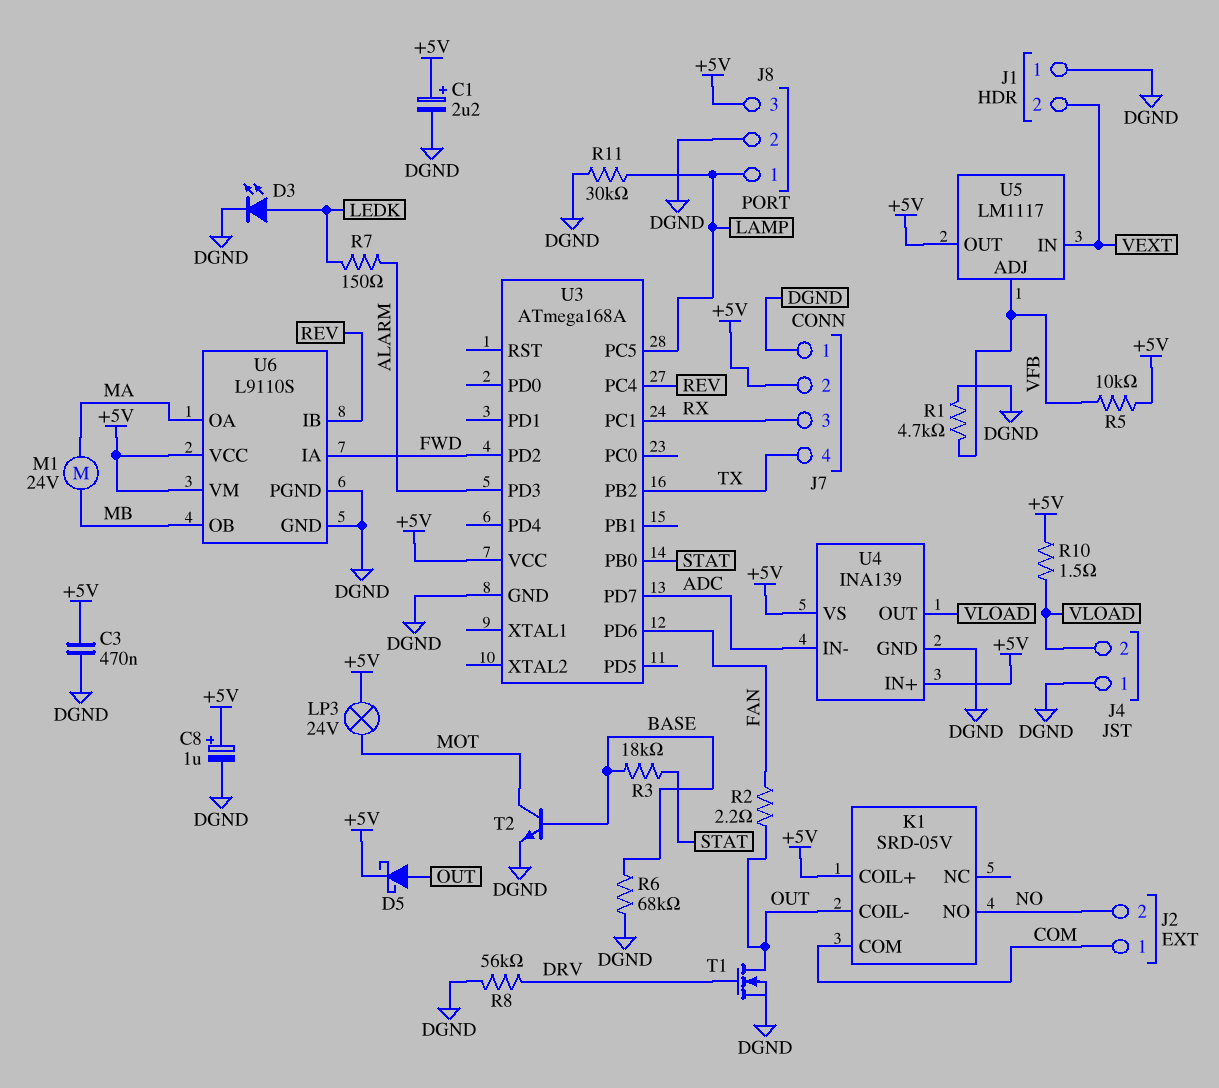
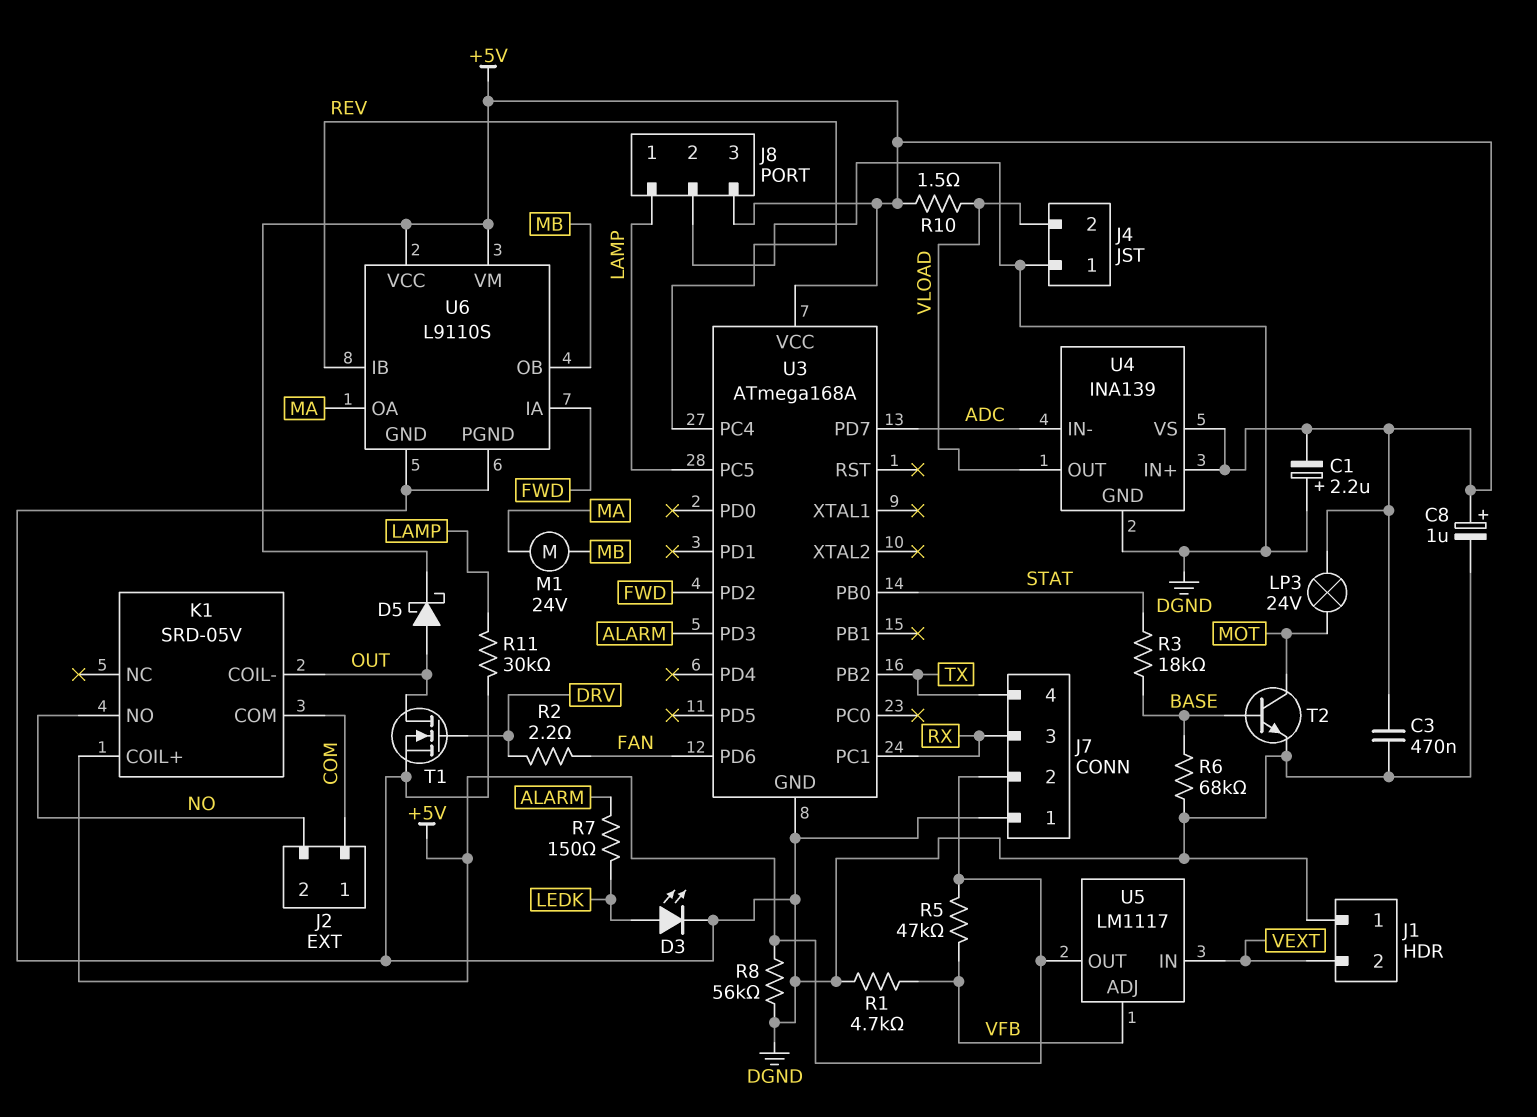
C1: 2.2uF (plus +5V, minus DGND) -> 2.2uF (plus DGND, minus +5V)
R2: 2.2 (FAN, OUT) -> 2.2 (DRV, FAN)
R5: 10k (+5V, VFB) -> 47k (+5V, VFB)
R8: 56k (DGND, DRV) -> 56k (+5V, DGND)

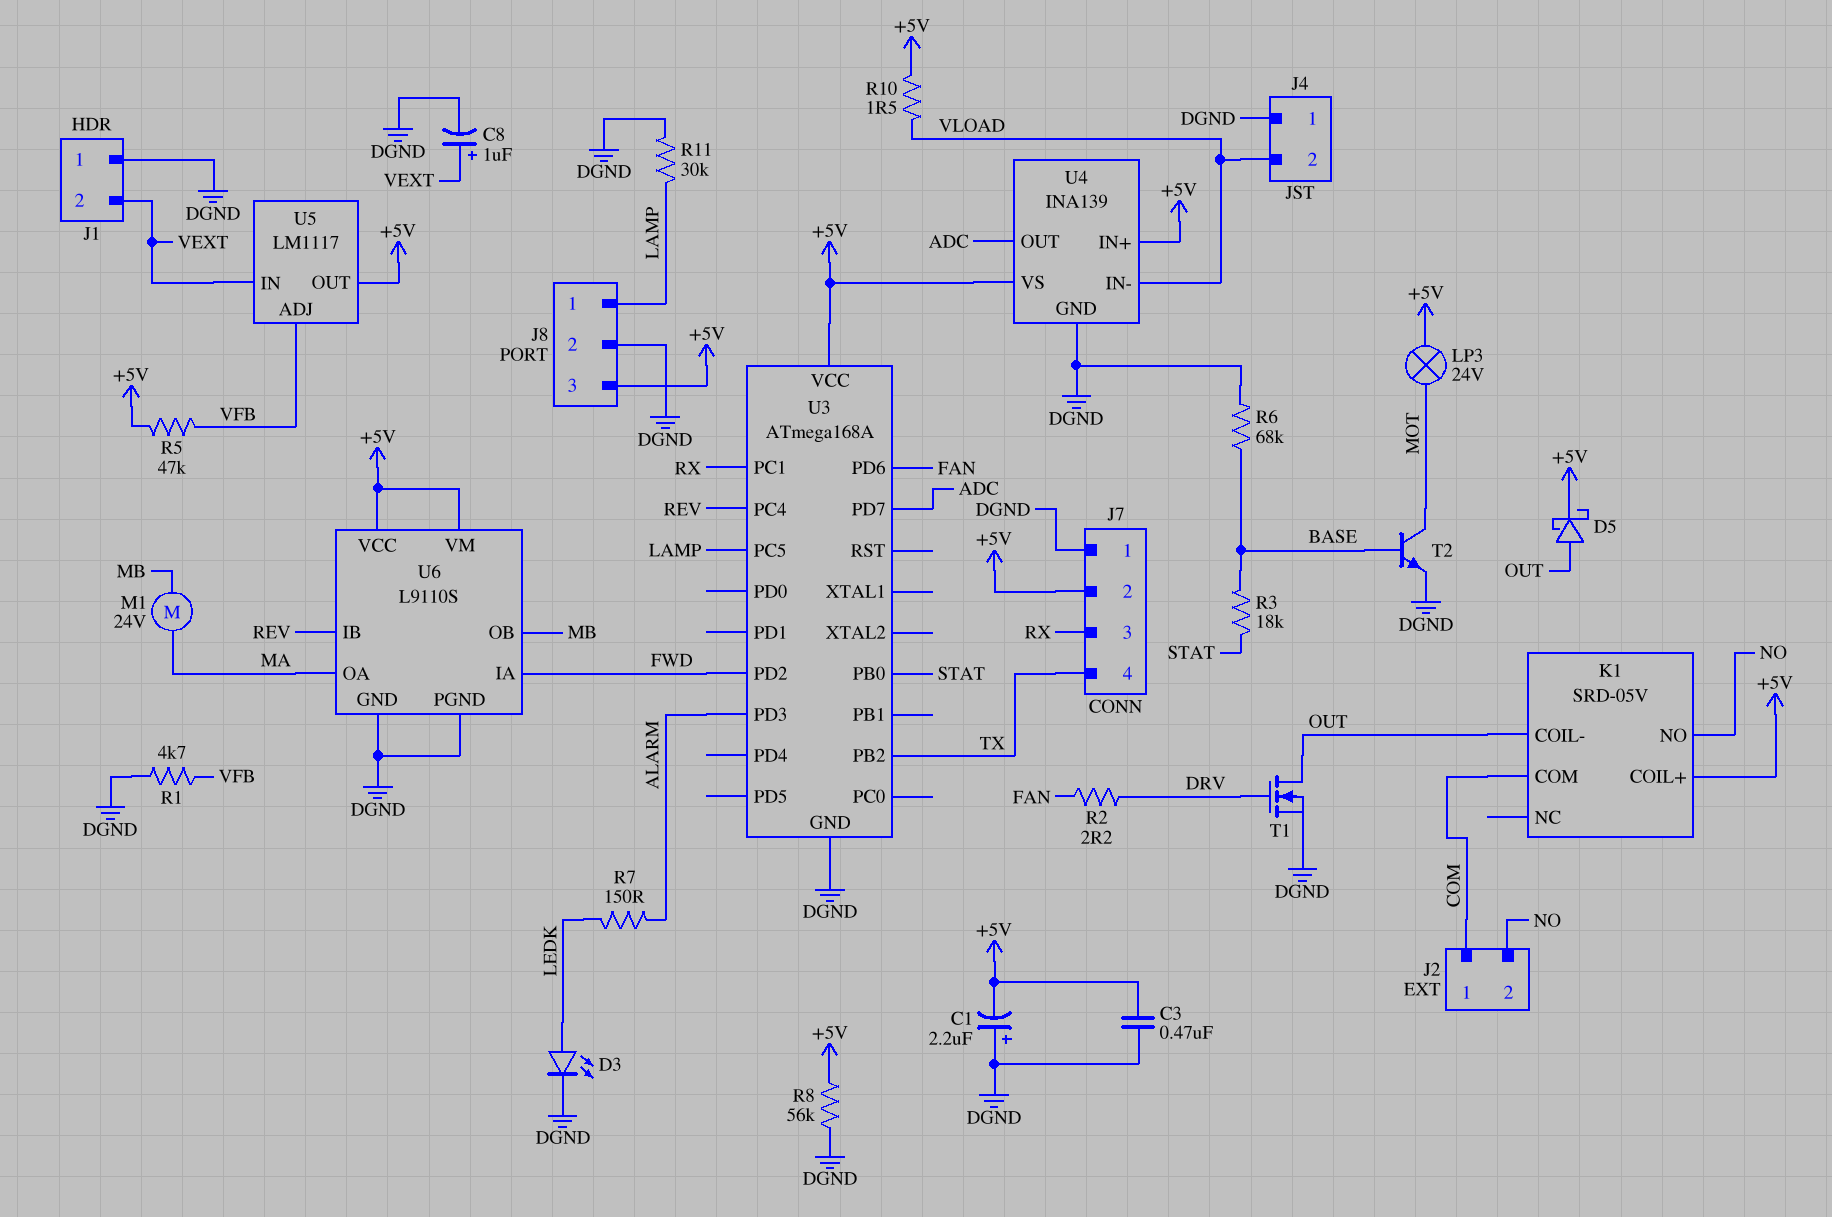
C8: 1uF (plus +5V, minus DGND) -> 1uF (plus VEXT, minus DGND)
U4 pin IN-: ADC -> VLOAD
U4 pin OUT: VLOAD -> ADC

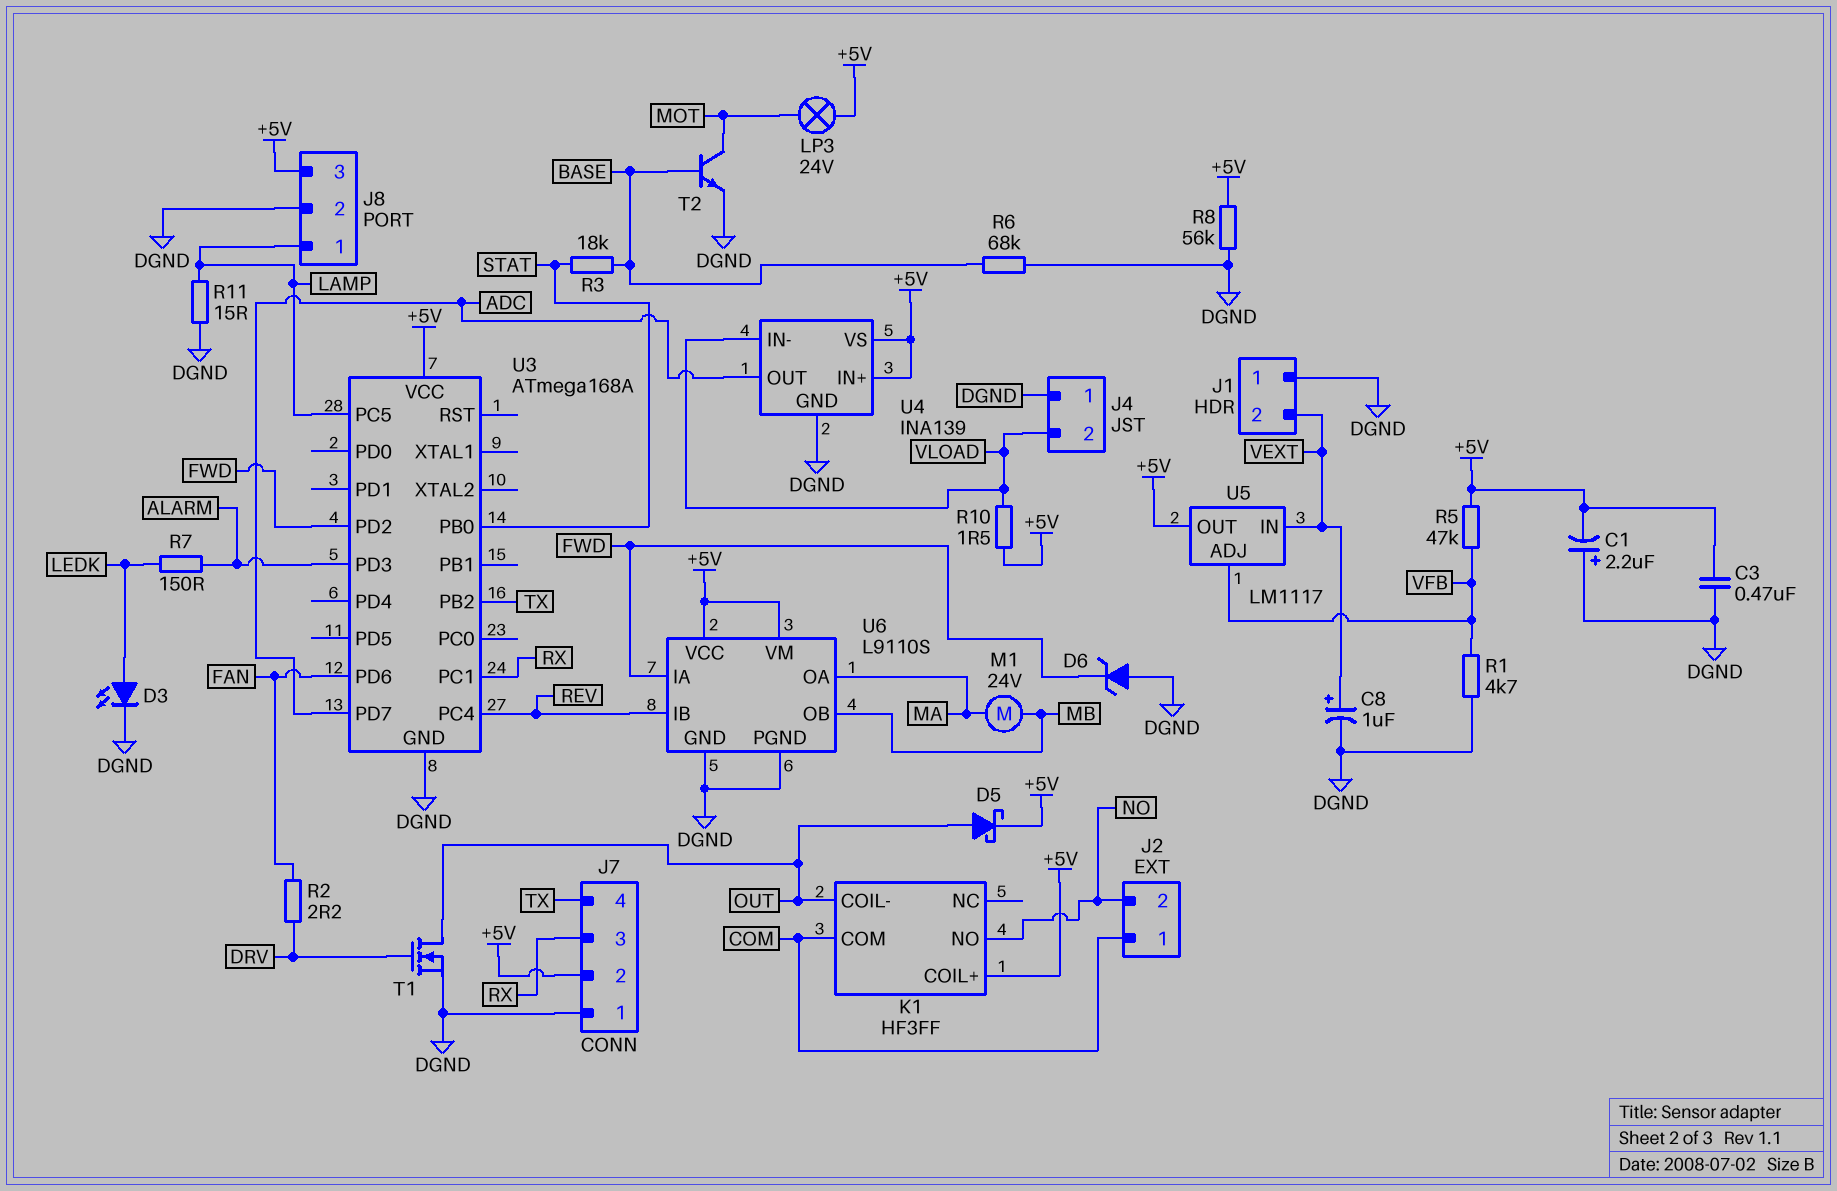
D6: none -> zener (A DGND, K FWD)
K1: SRD-05V -> HF3FF
R11: 30k (DGND, LAMP) -> 15 (DGND, LAMP)

